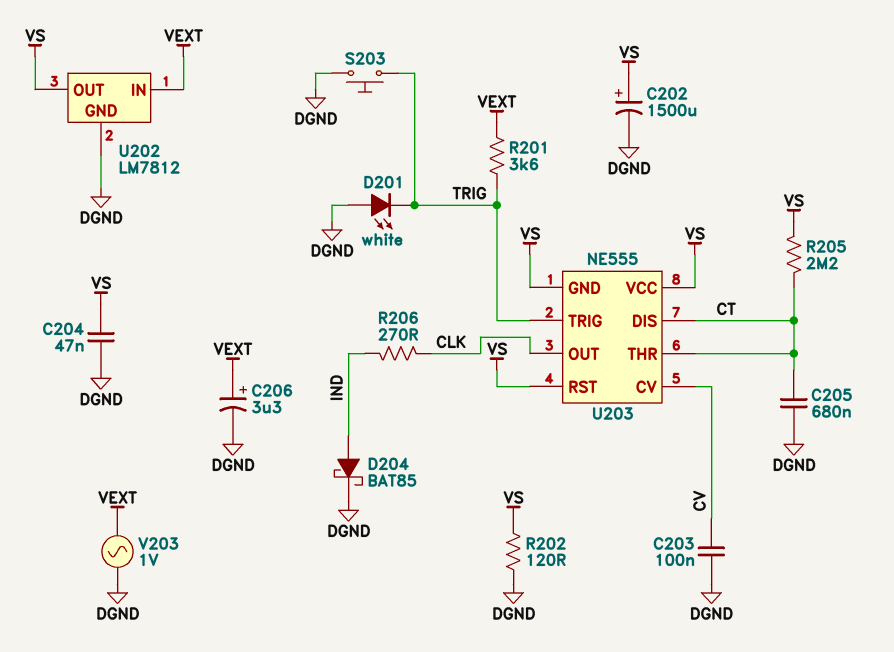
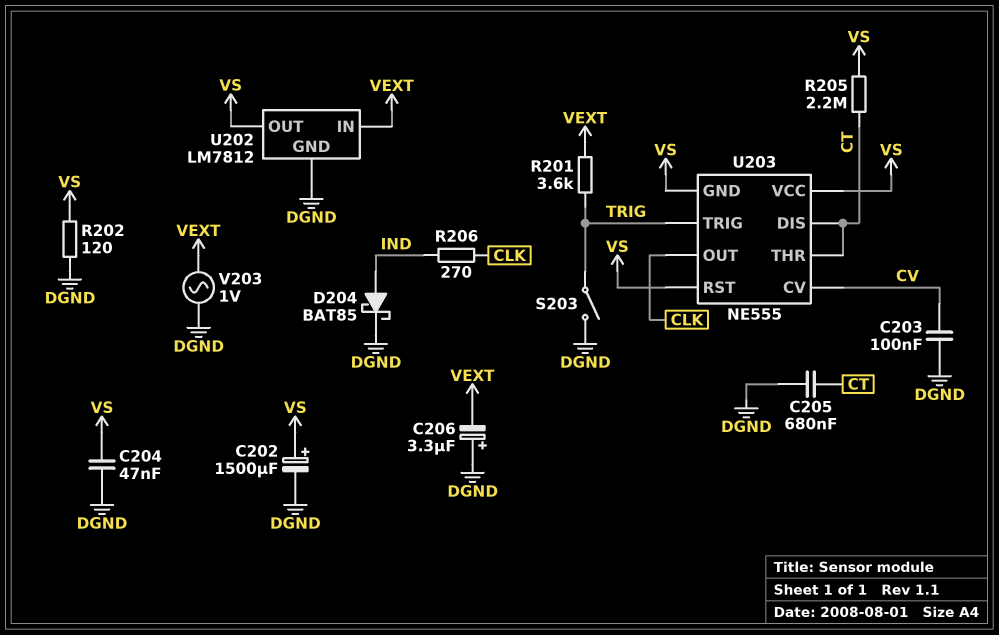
C206: 3.3uF (plus VEXT, minus DGND) -> 3.3uF (plus DGND, minus VEXT)
D201: LED white (A DGND, K TRIG) -> none
S203: button (DGND, TRIG) -> switch (DGND, TRIG)

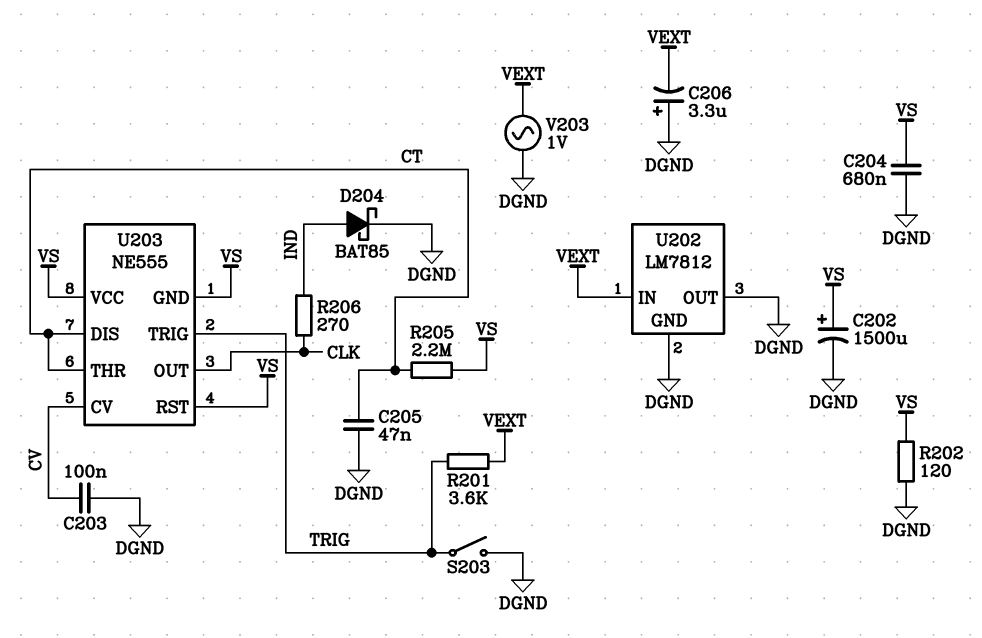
C204: 47nF (DGND, VS) -> 680nF (DGND, VS)
C205: 680nF (CT, DGND) -> 47nF (CT, DGND)
U202 pin OUT: VS -> DGND

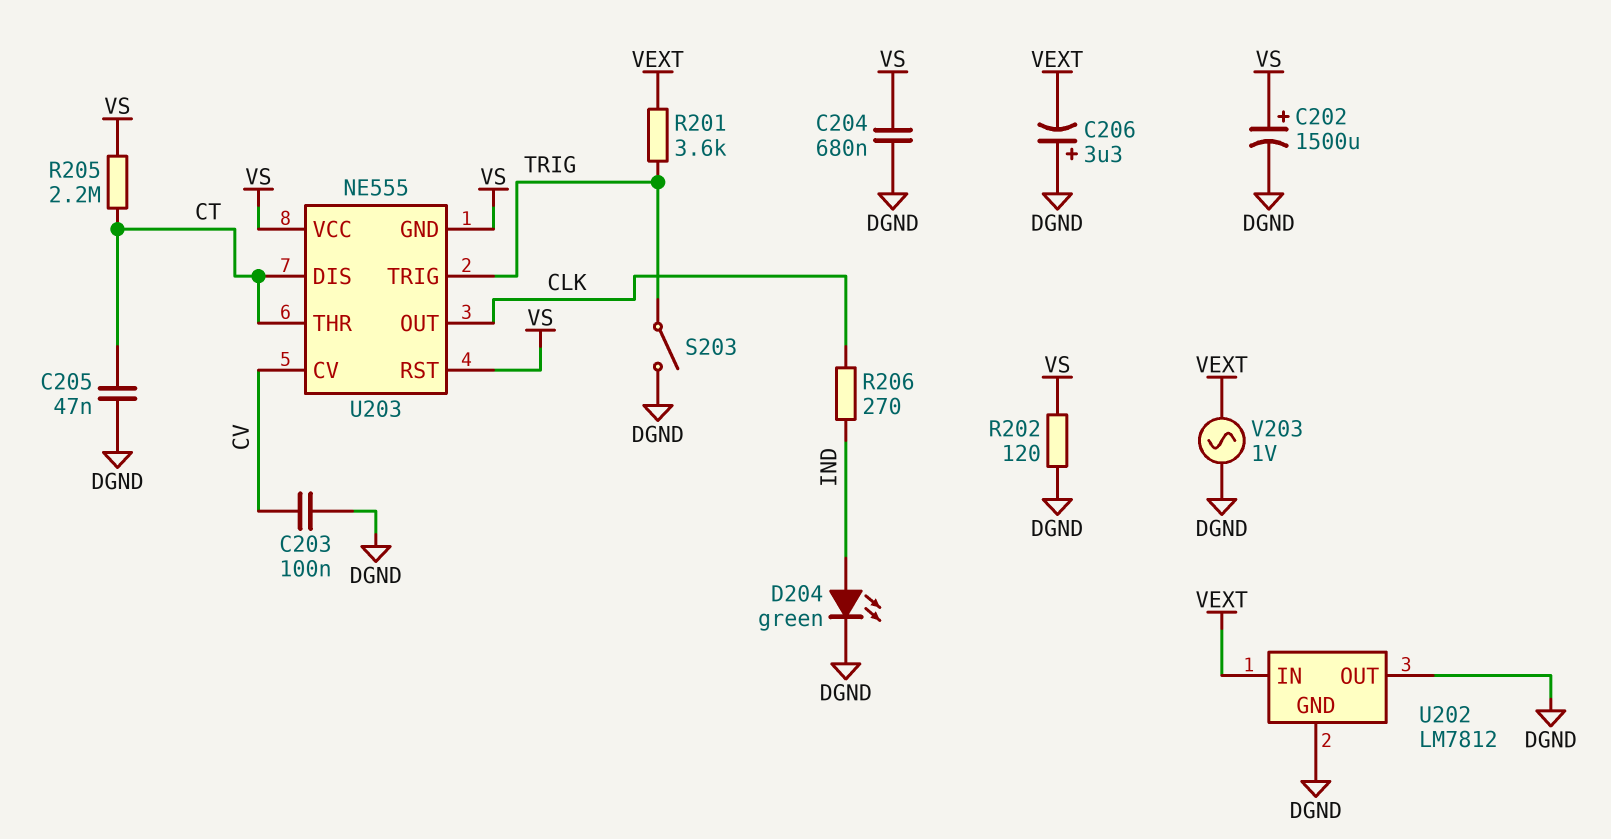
D204: schottky BAT85 (A IND, K DGND) -> LED green (A IND, K DGND)

